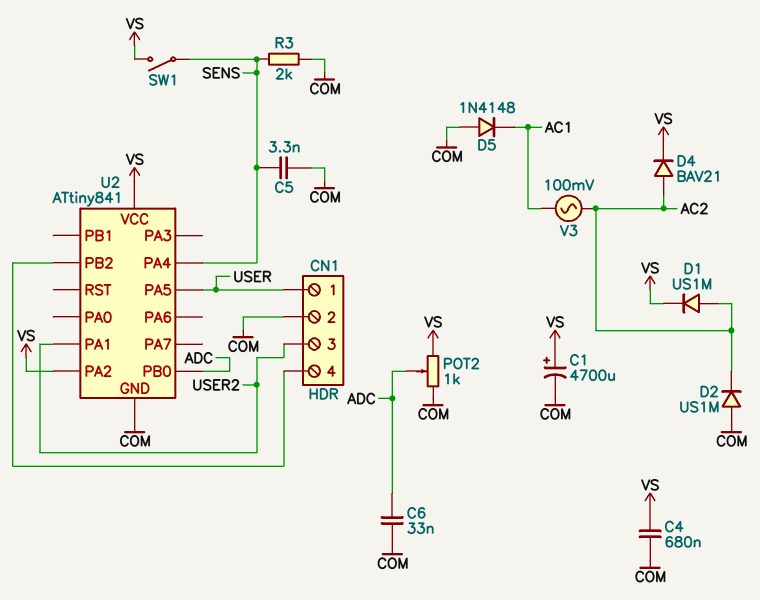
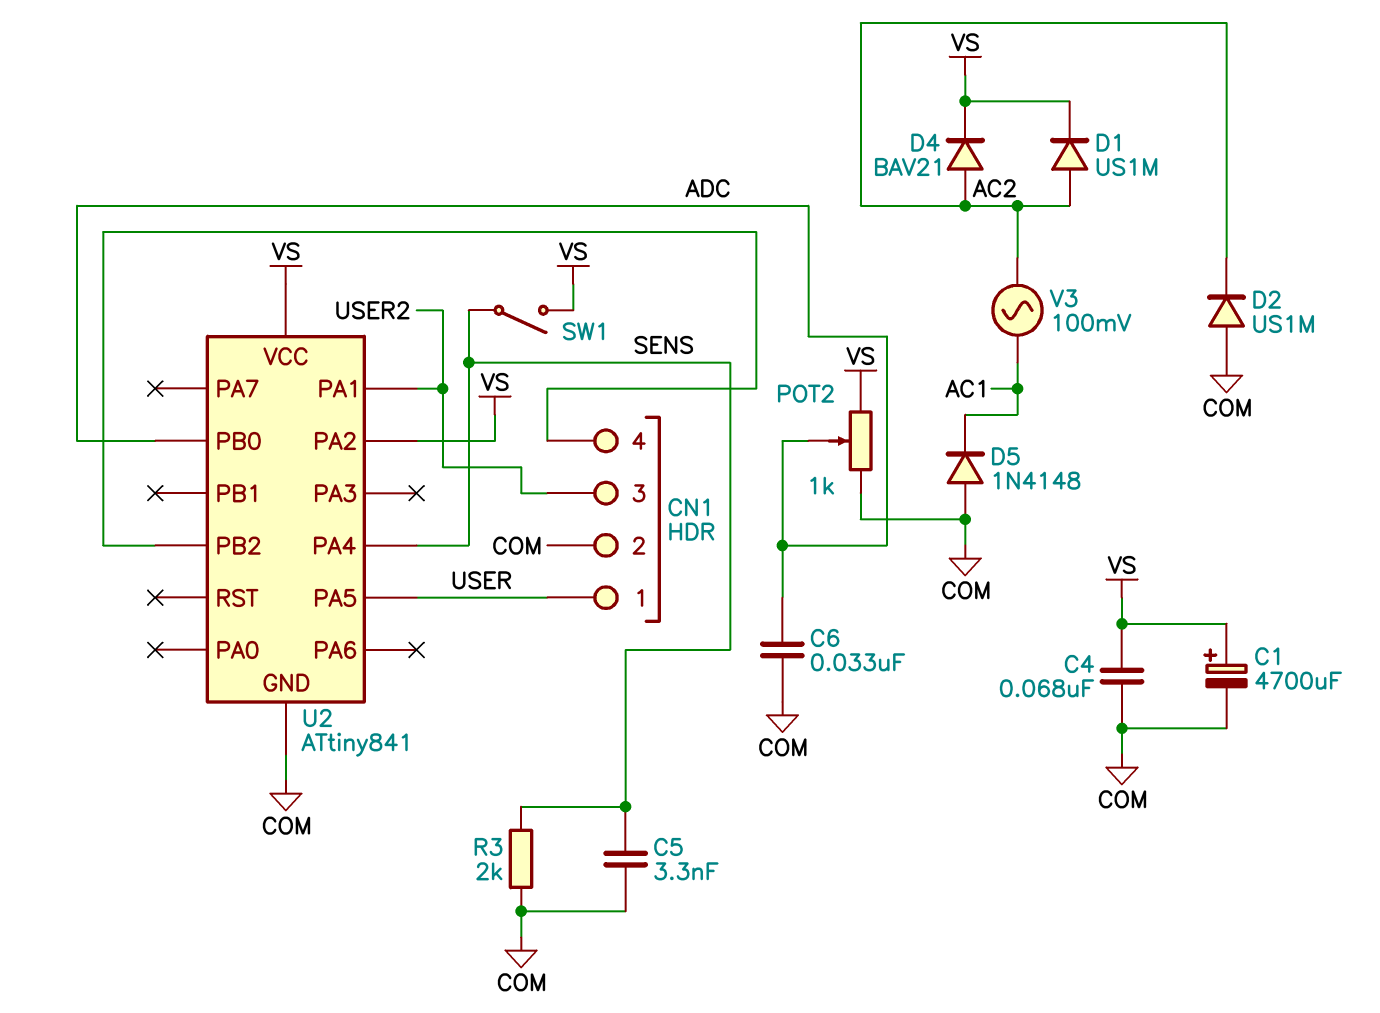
C4: 680nF (COM, VS) -> 68nF (COM, VS)

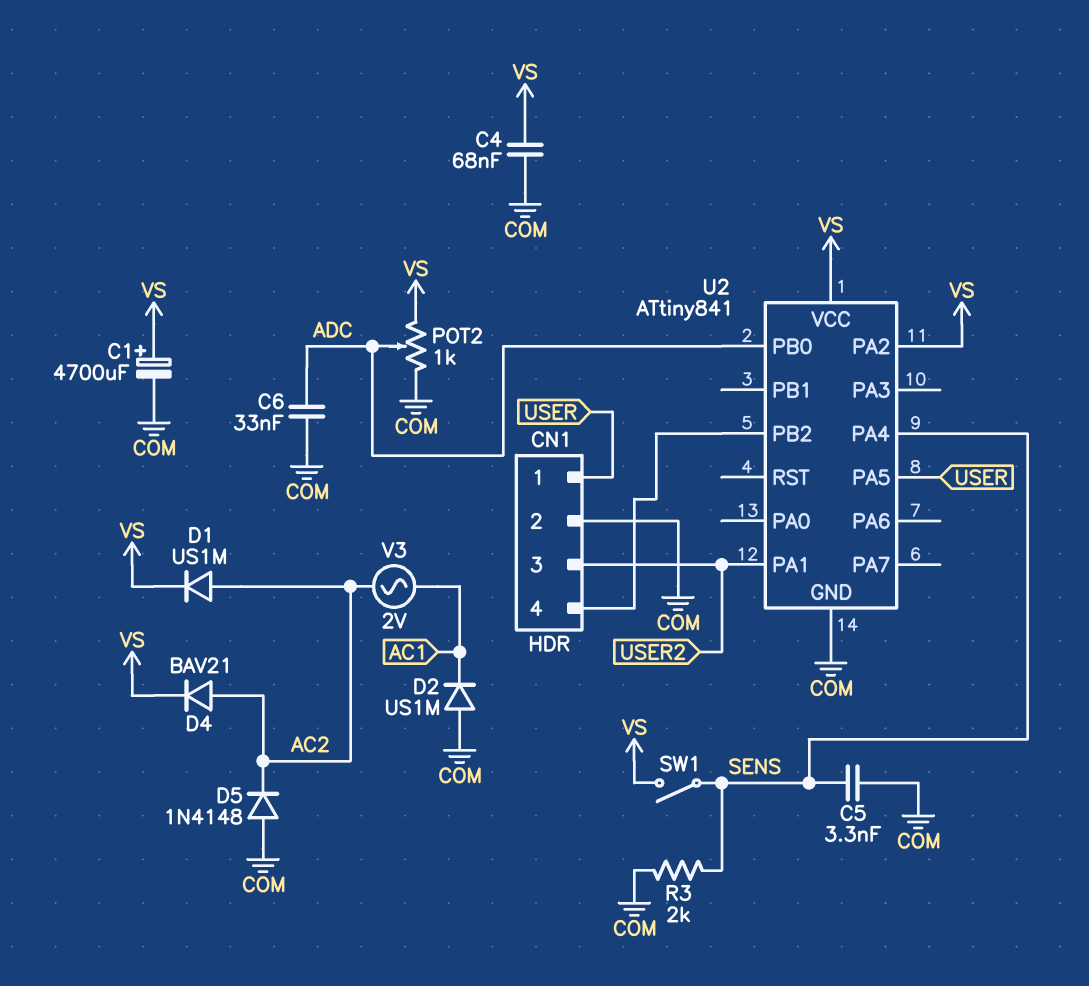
D2: diode US1M (A COM, K AC2) -> diode US1M (A COM, K AC1)
D5: diode 1N4148 (A COM, K AC1) -> diode 1N4148 (A COM, K AC2)
V3: AC 100mV (AC1, AC2) -> AC 2V (AC1, AC2)

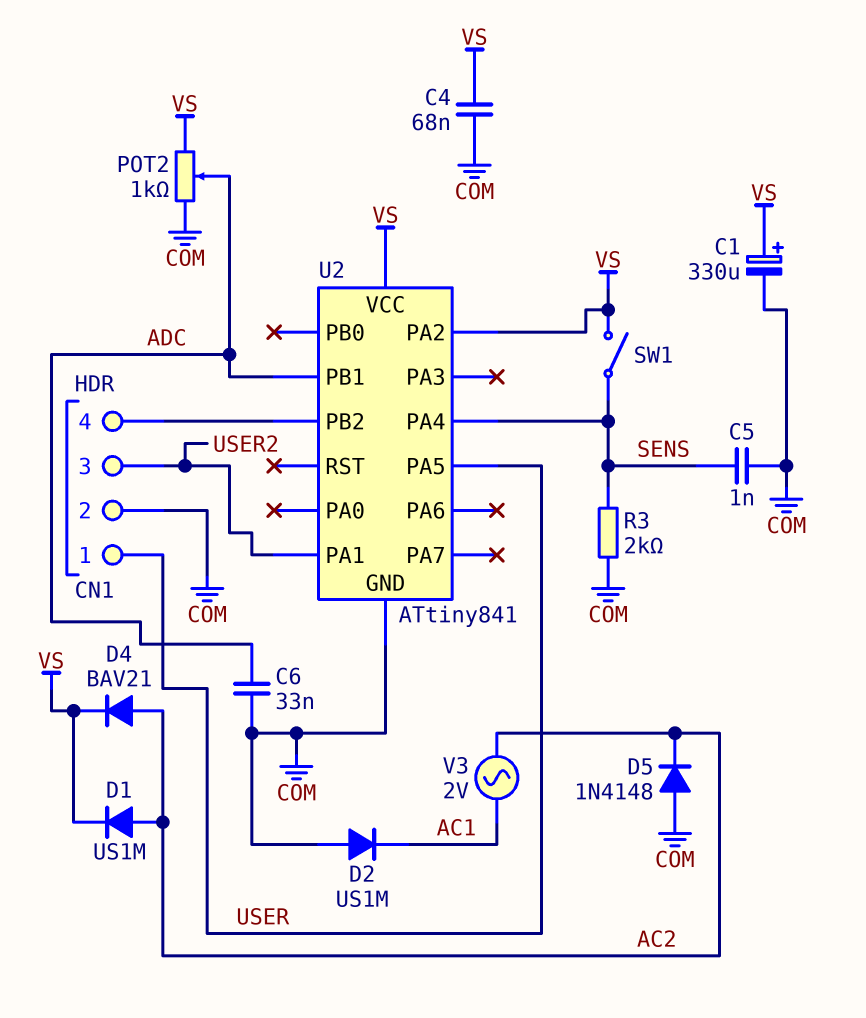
C1: 4700uF (plus VS, minus COM) -> 330uF (plus VS, minus COM)
C5: 3.3nF (COM, SENS) -> 1nF (COM, SENS)
U2 pin PB0: ADC -> none
U2 pin PB1: none -> ADC

